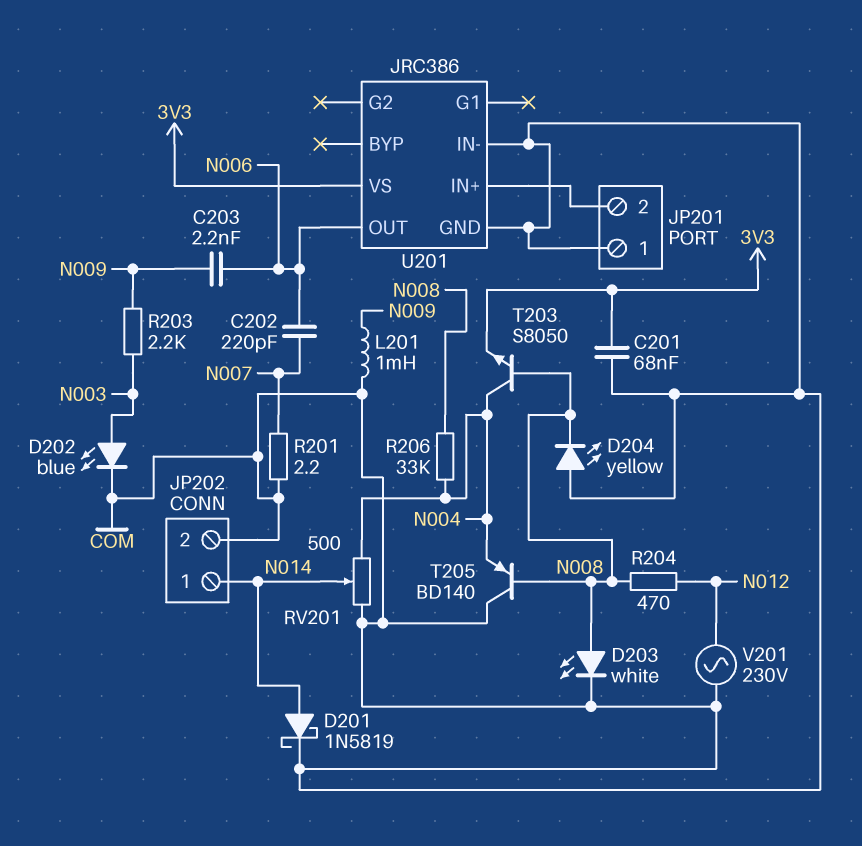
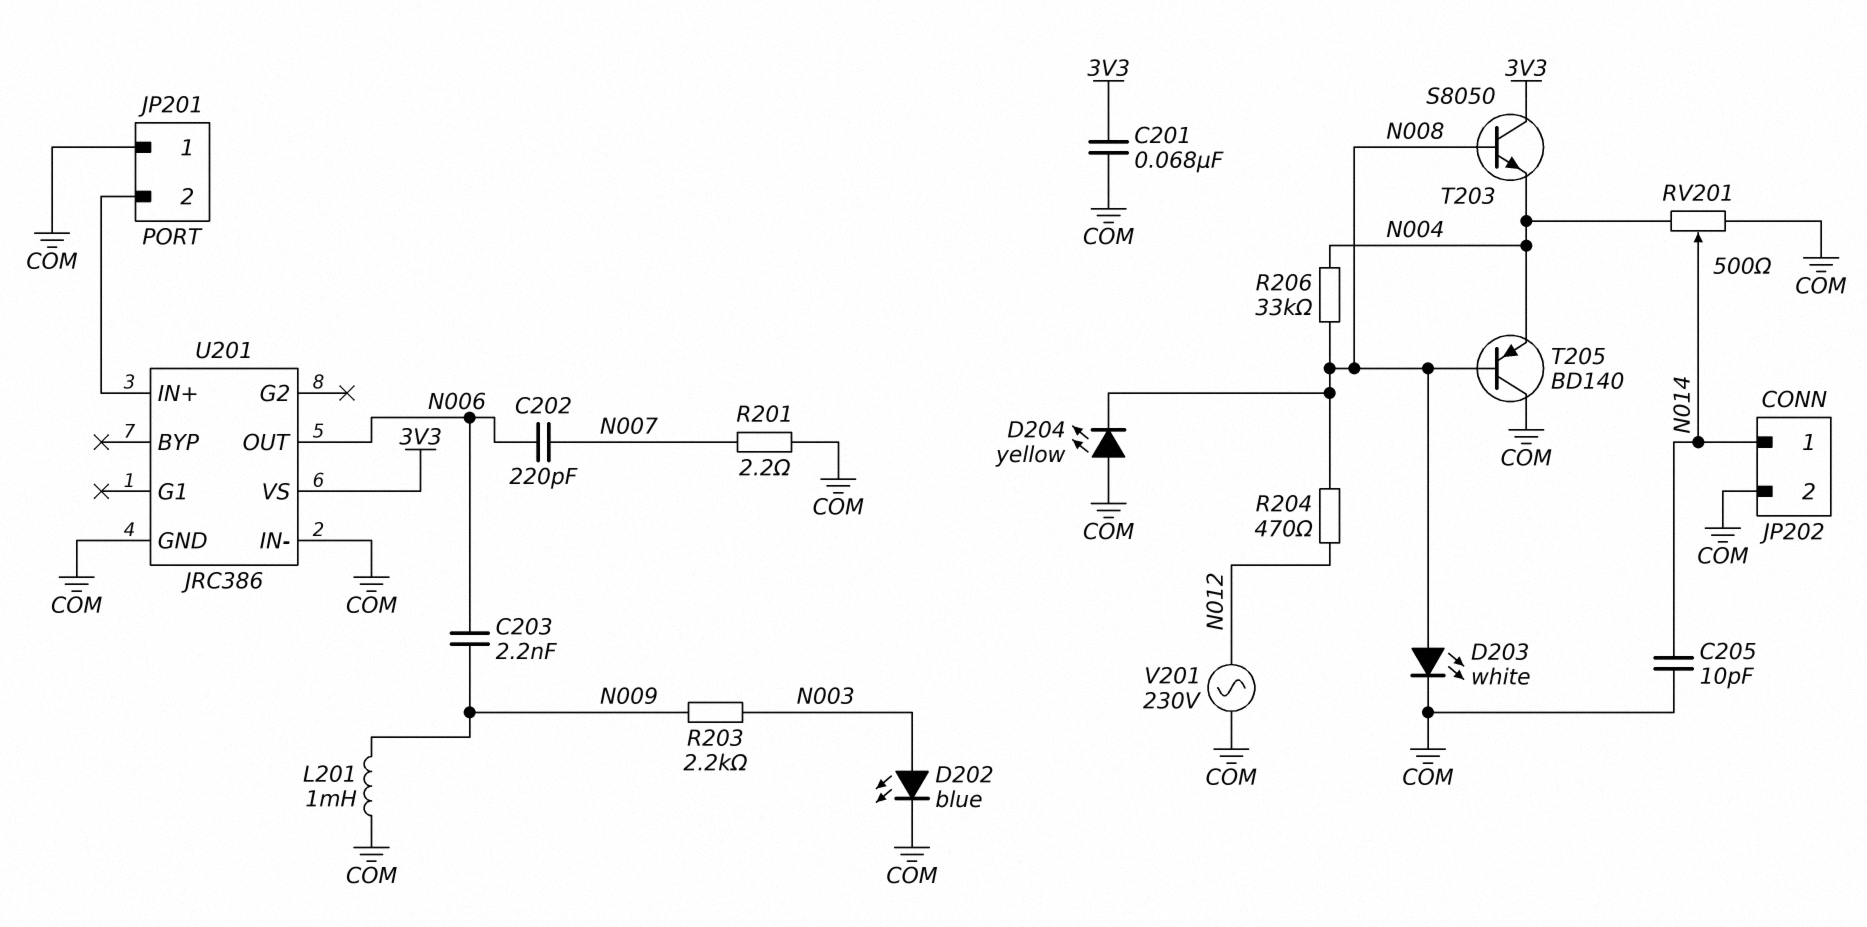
C205: none -> 10pF (COM, N014)
D201: schottky 1N5819 (A N014, K COM) -> none
T203: NPN S8050 (B N008, C N004, E 3V3) -> NPN S8050 (B N008, C 3V3, E N004)

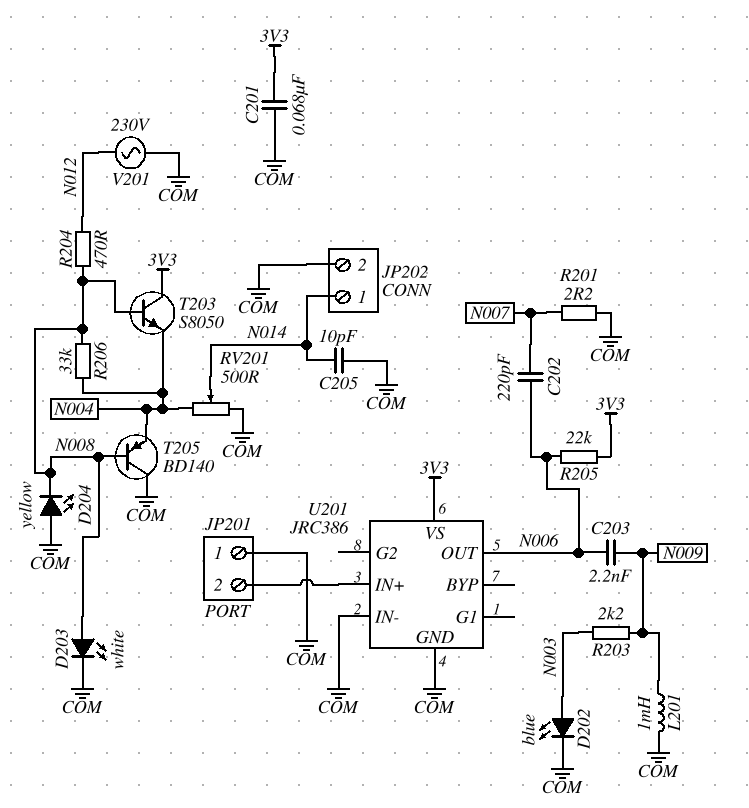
R205: none -> 22k (3V3, N006)

